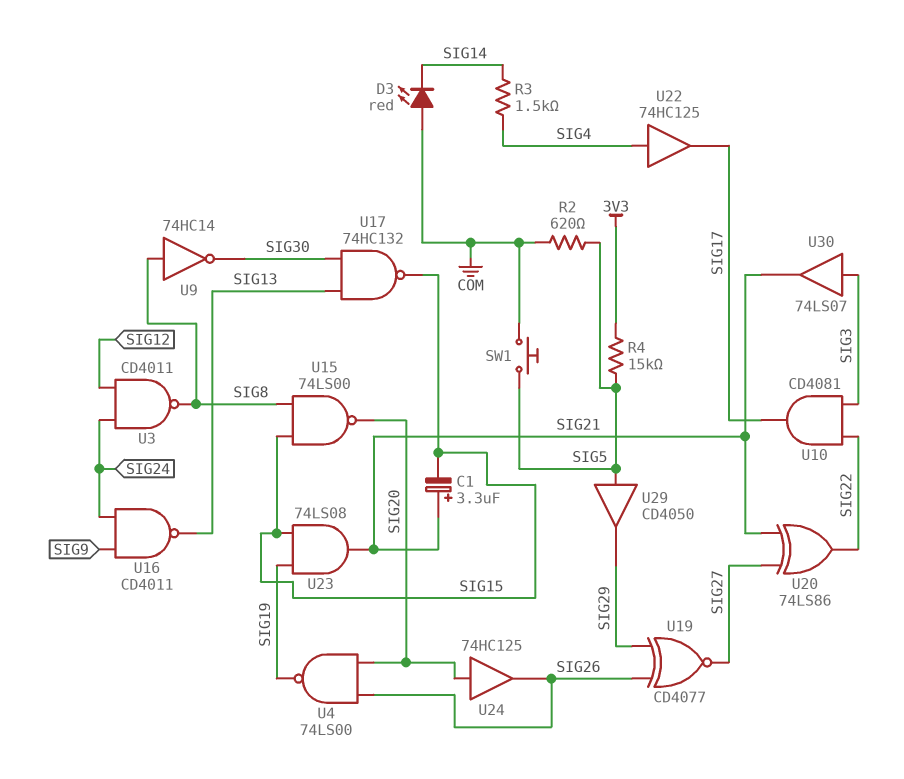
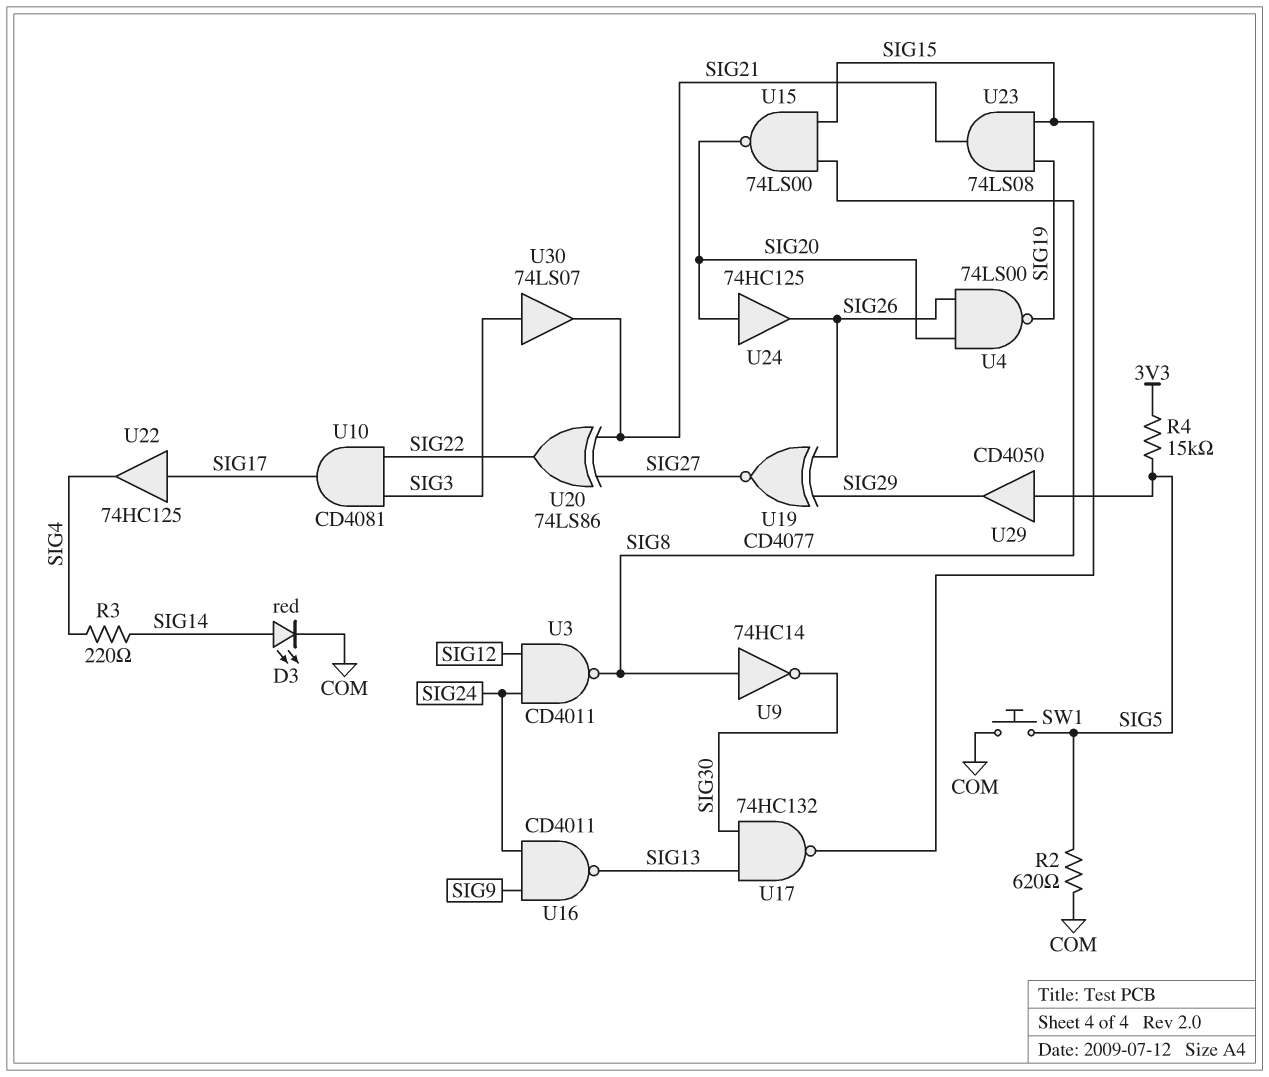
C1: 3.3uF (plus SIG21, minus SIG15) -> none
D3: LED red (A COM, K SIG14) -> LED red (A SIG14, K COM)
R3: 1.5k (SIG4, SIG14) -> 220 (SIG4, SIG14)
U22: buffer 74HC125 (in SIG4, out SIG17) -> buffer 74HC125 (in SIG17, out SIG4)

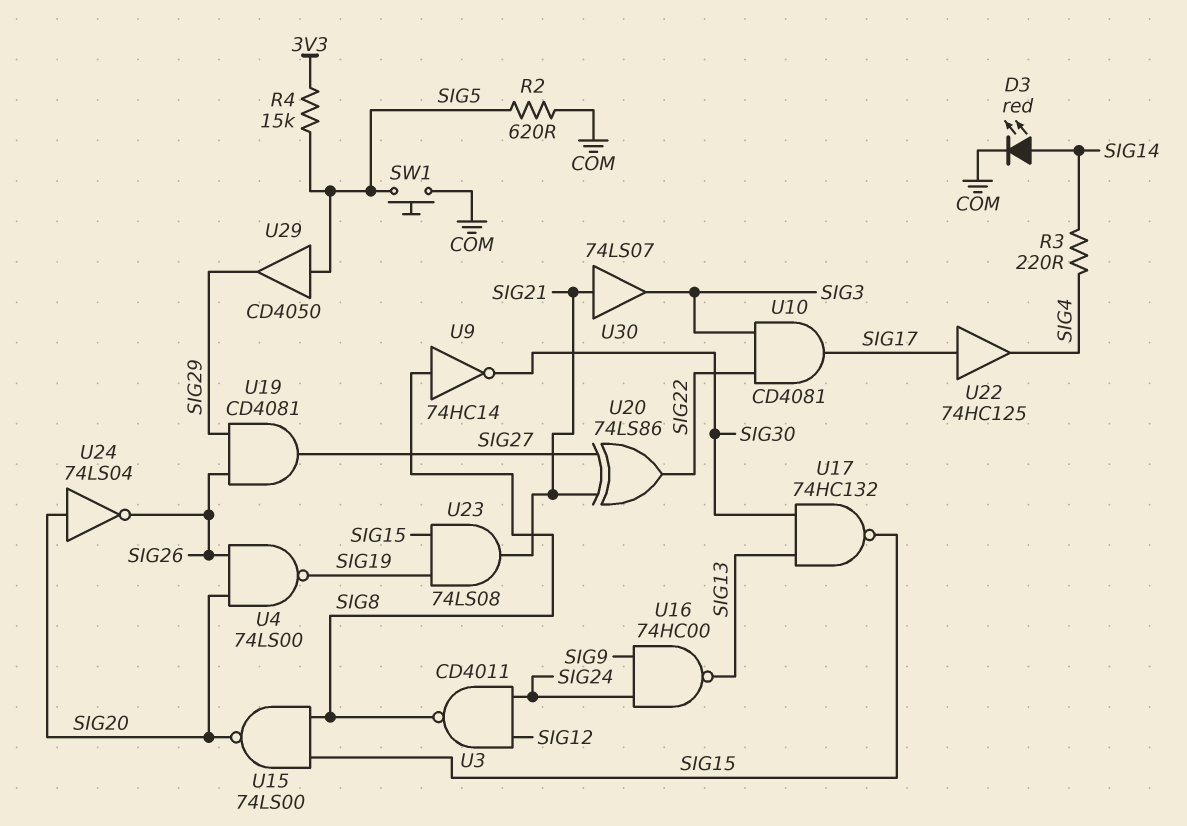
U16: NAND CD4011 (in SIG9, in SIG24, out SIG13) -> NAND 74HC00 (in SIG9, in SIG24, out SIG13)
U19: XNOR CD4077 (in SIG26, in SIG29, out SIG27) -> AND CD4081 (in SIG26, in SIG29, out SIG27)
U24: buffer 74HC125 (in SIG20, out SIG26) -> NOT 74LS04 (in SIG20, out SIG26)
U30: buffer 74LS07 (in SIG3, out SIG21) -> buffer 74LS07 (in SIG21, out SIG3)

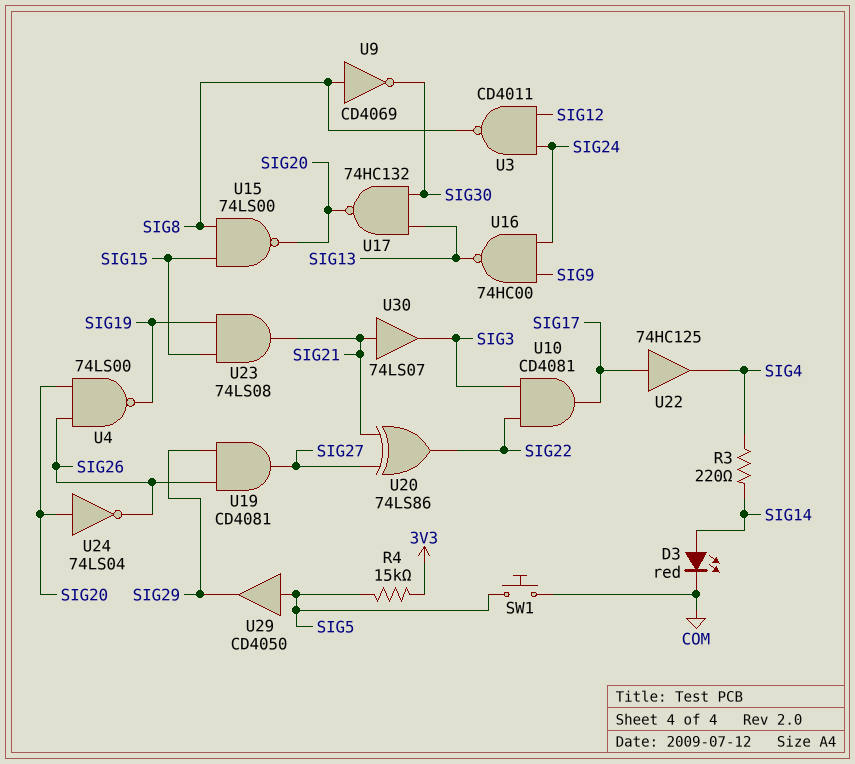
R2: 620 (COM, SIG5) -> none
U9: NOT 74HC14 (in SIG8, out SIG30) -> NOT CD4069 (in SIG8, out SIG30)
U17: NAND 74HC132 (in SIG13, in SIG30, out SIG15) -> NAND 74HC132 (in SIG13, in SIG30, out SIG20)

